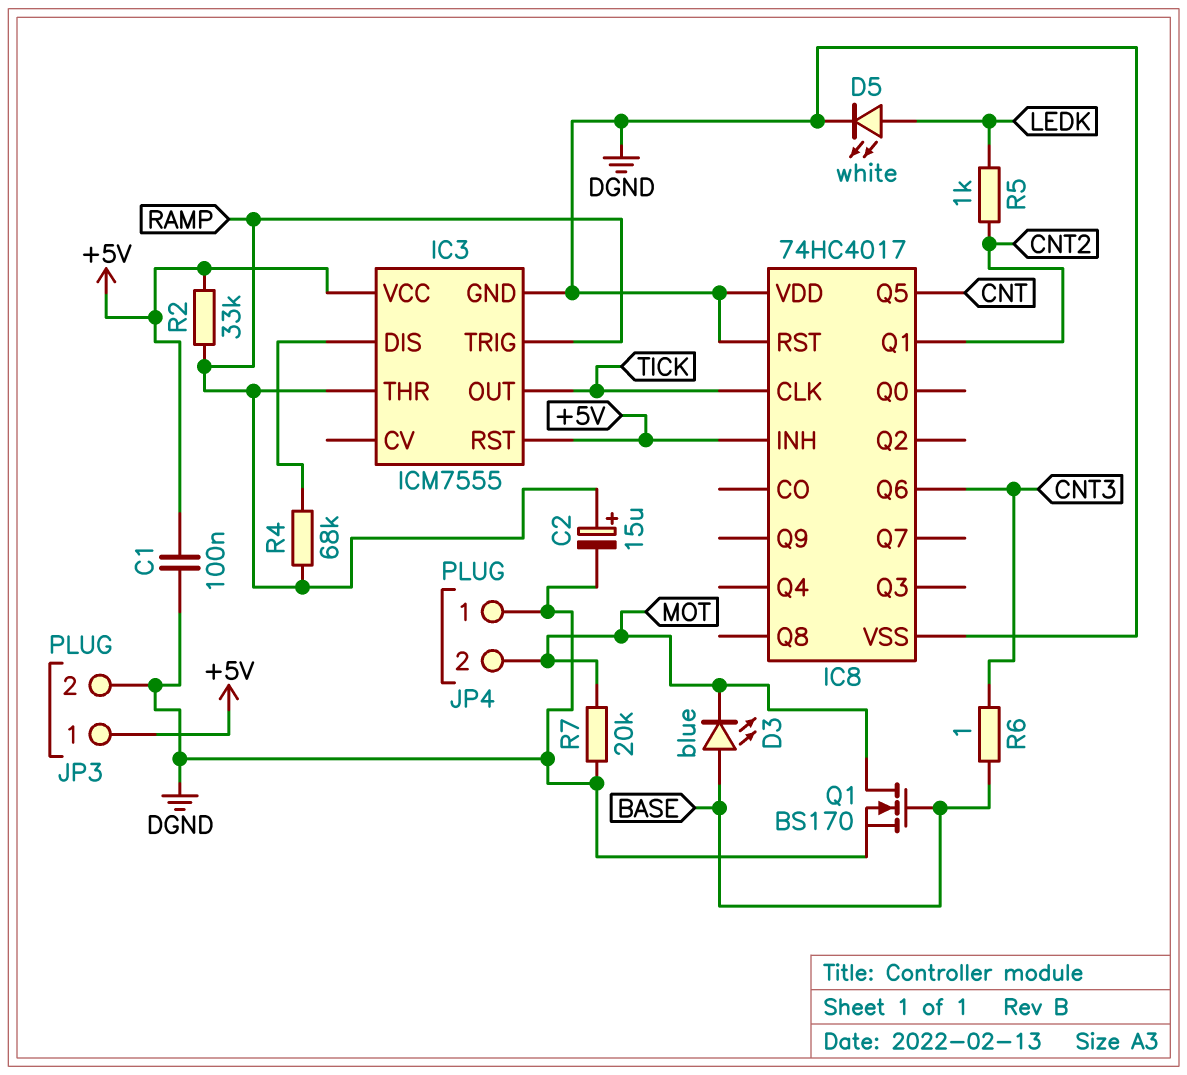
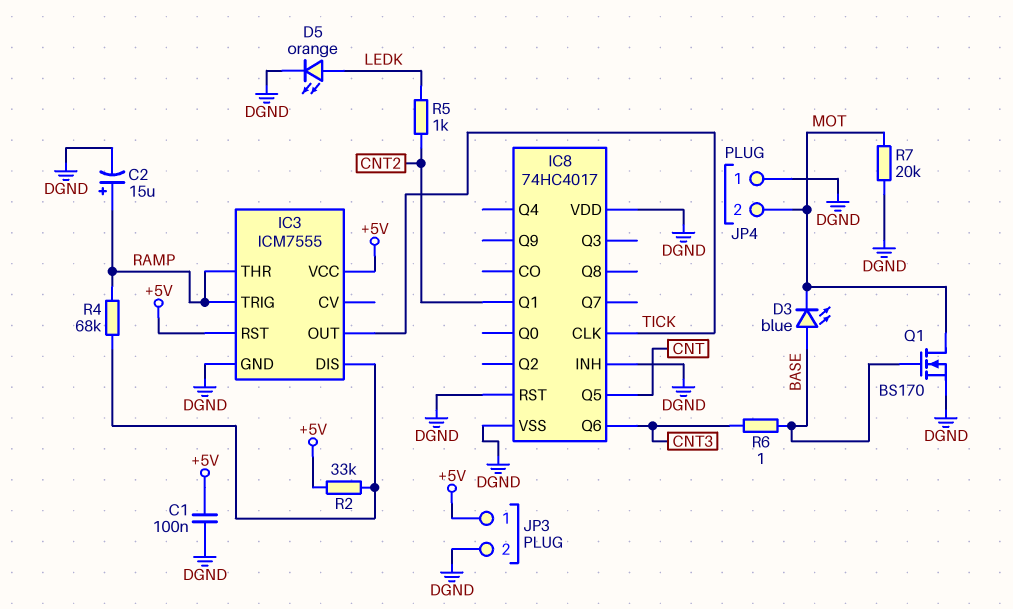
D5: LED white (A LEDK, K DGND) -> LED orange (A LEDK, K DGND)
IC8 pin INH: +5V -> DGND
R2: 33k (+5V, RAMP) -> 33k (+5V, IC3/DIS)

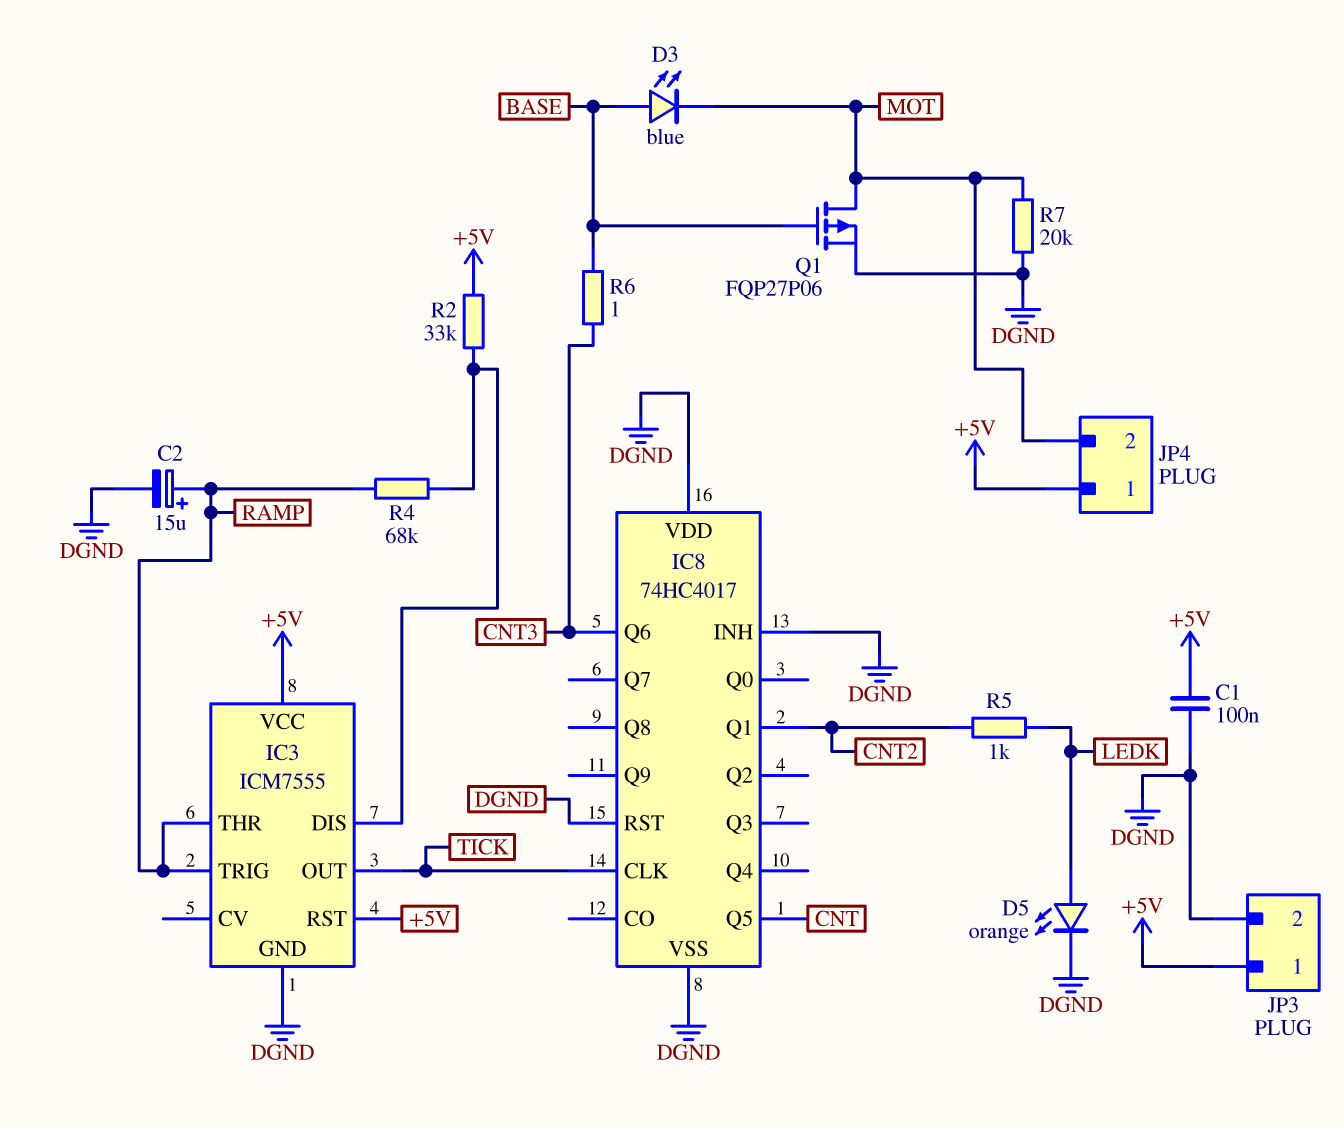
JP4 pin 1: DGND -> +5V
Q1: NMOS BS170 (G BASE, D MOT, S DGND) -> PMOS FQP27P06 (G BASE, D MOT, S DGND)

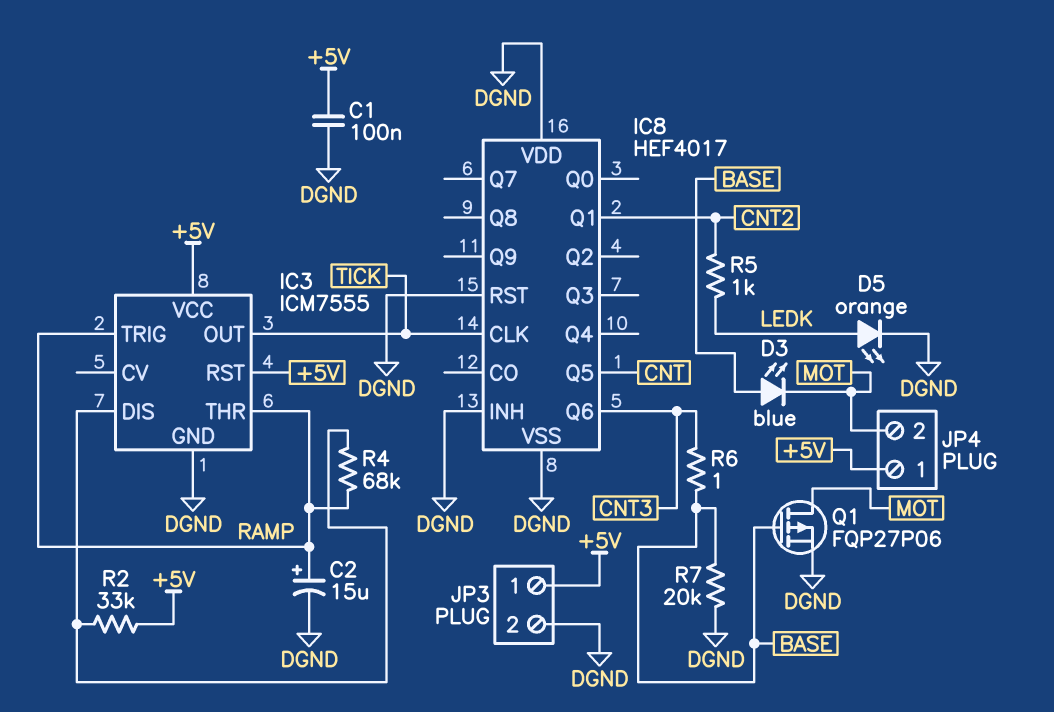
IC8: 74HC4017 -> HEF4017
R7: 20k (DGND, MOT) -> 20k (BASE, DGND)

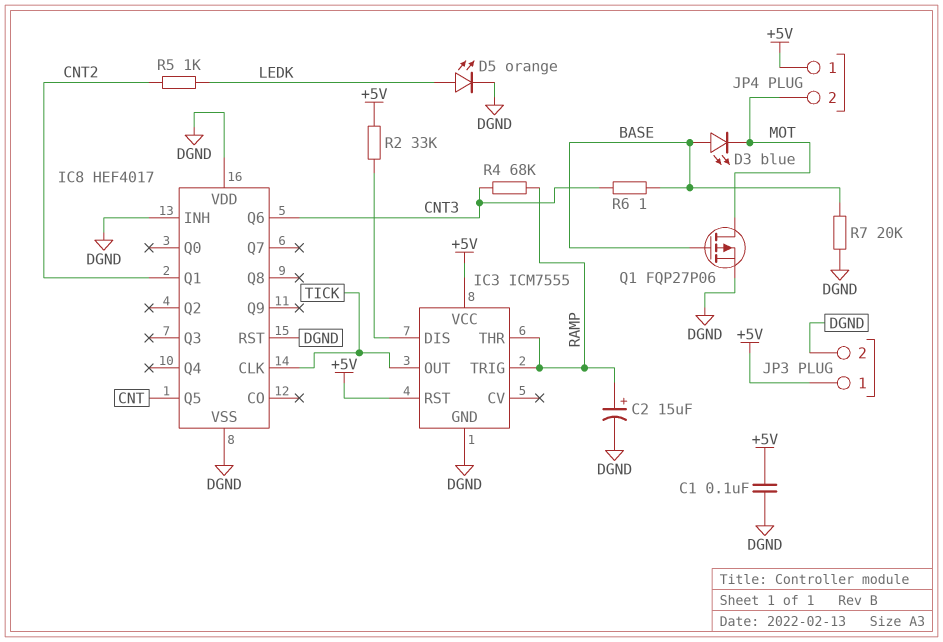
R4: 68k (IC3/DIS, RAMP) -> 68k (CNT3, RAMP)

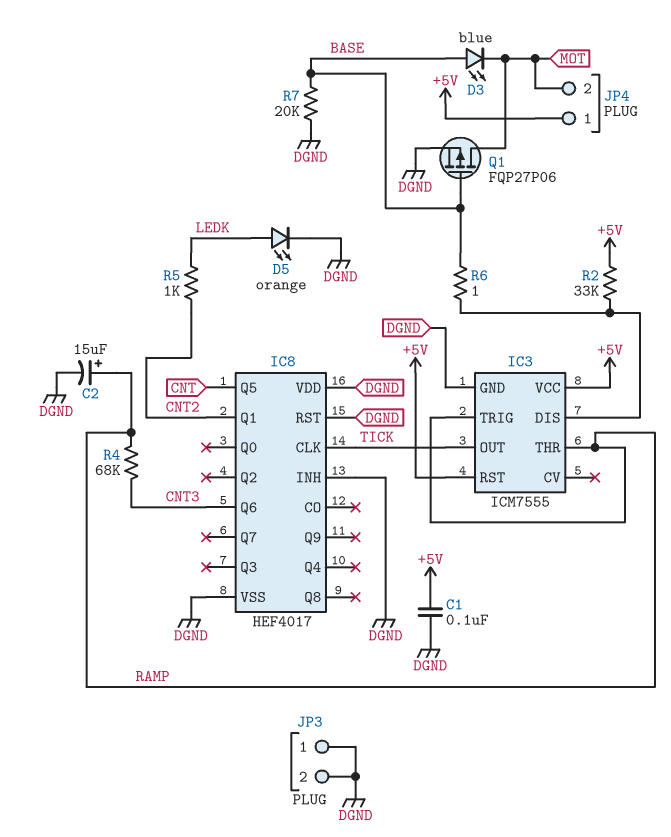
JP3 pin 1: +5V -> DGND
R6: 1 (BASE, CNT3) -> 1 (BASE, IC3/DIS)

